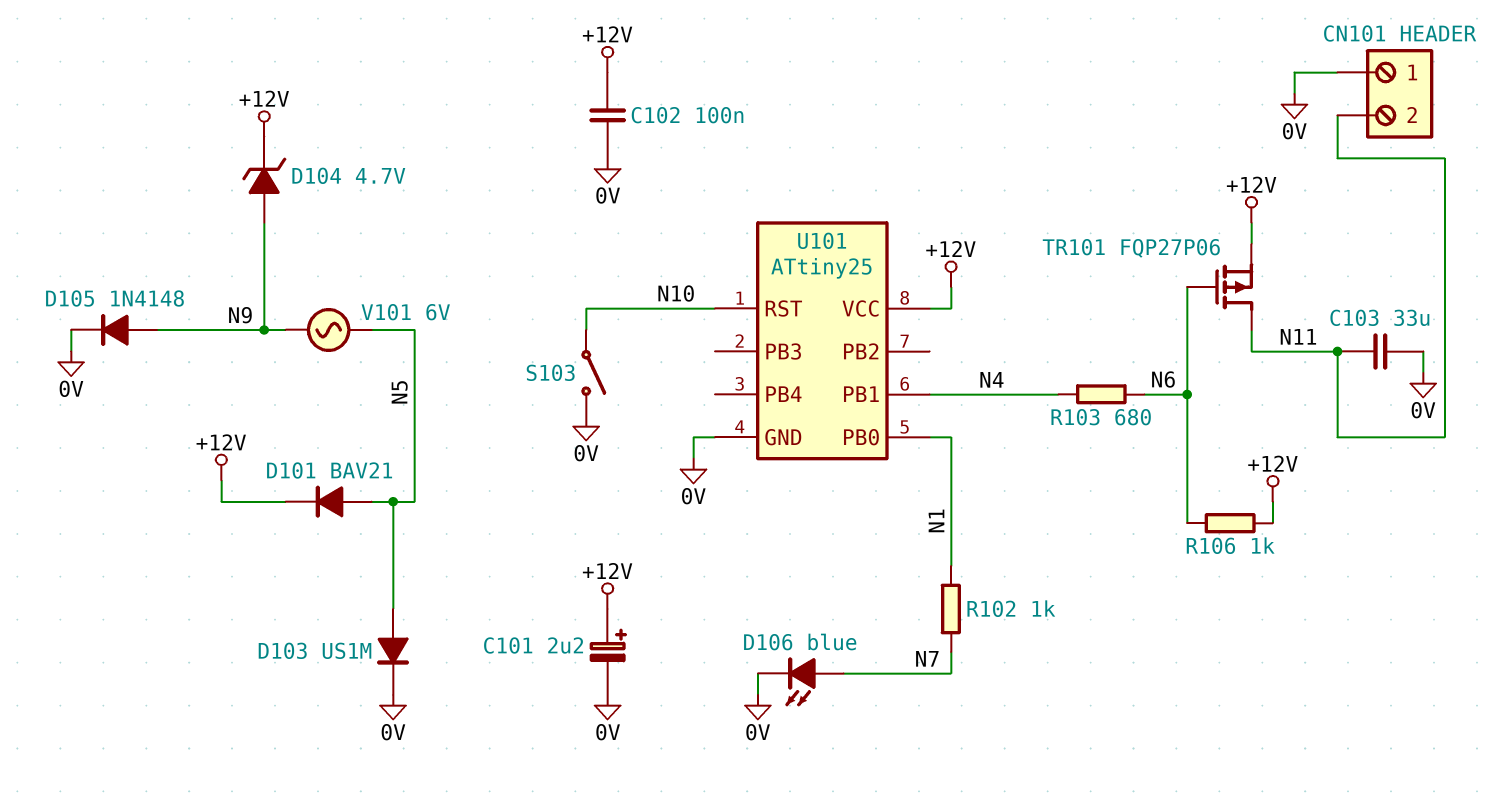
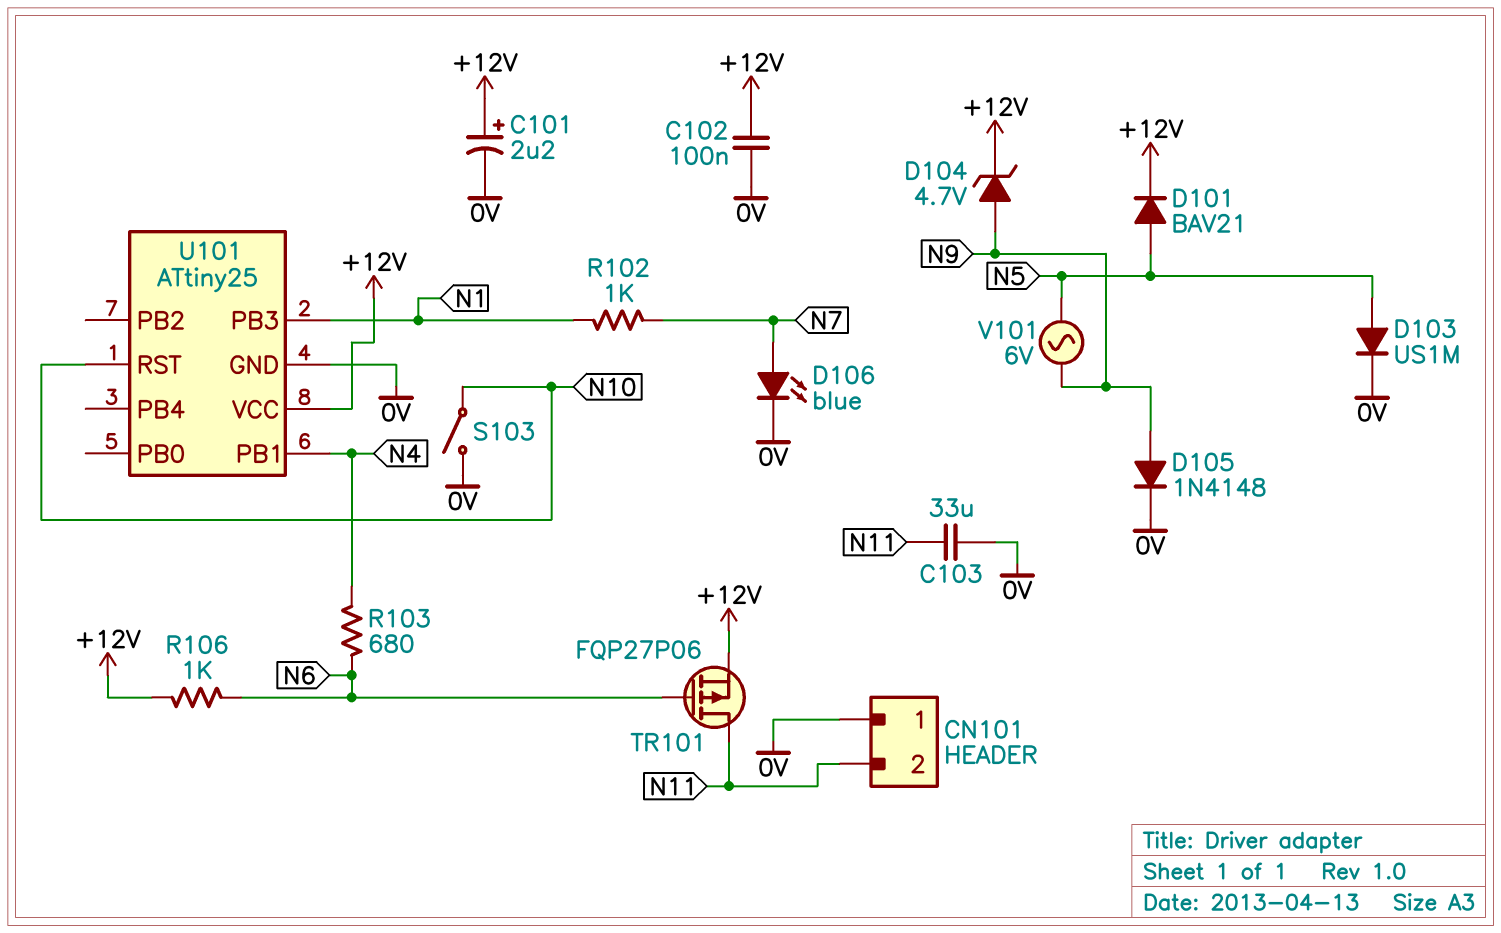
U101 pin PB0: N1 -> none
U101 pin PB3: none -> N1

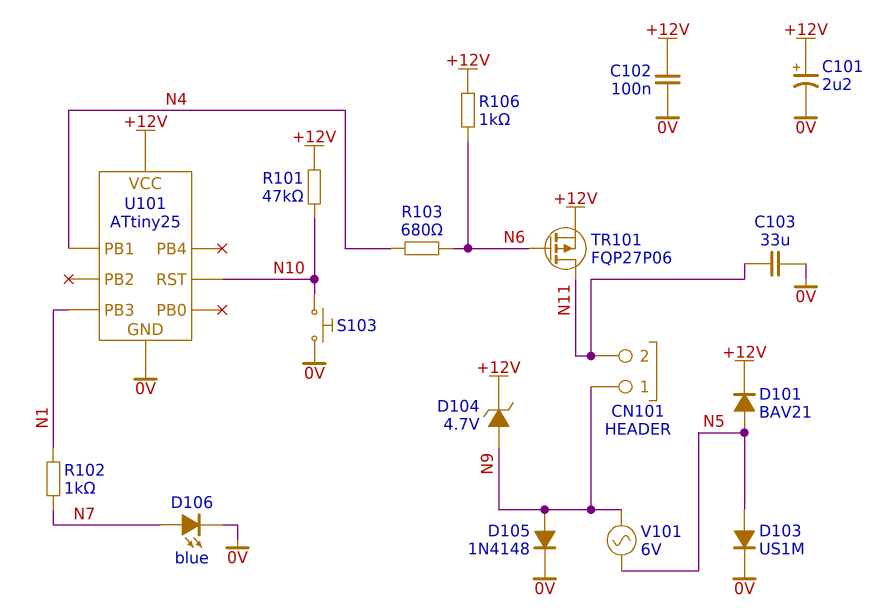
CN101 pin 1: 0V -> N9
R101: none -> 47k (+12V, N10)
S103: switch (0V, N10) -> button (0V, N10)

